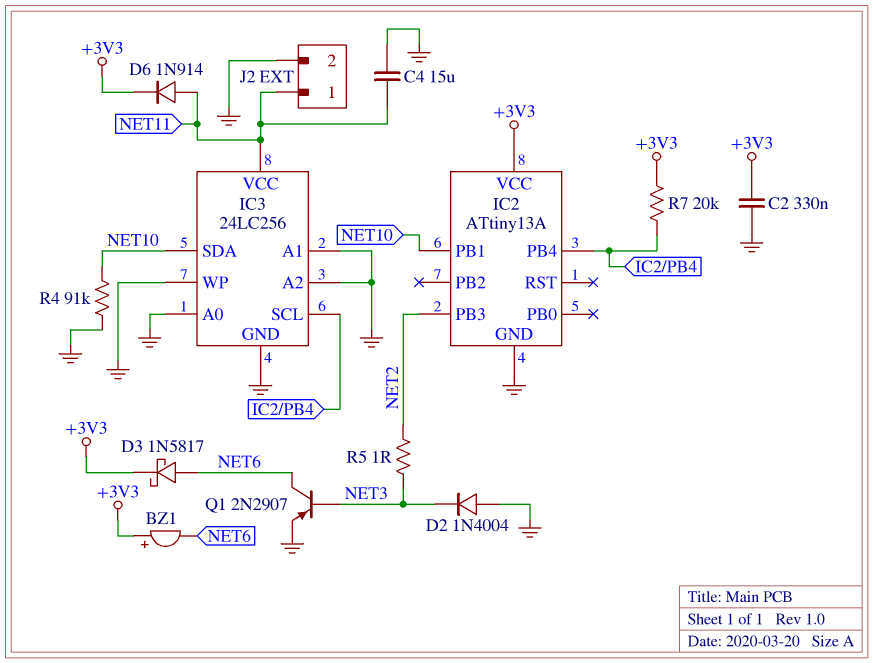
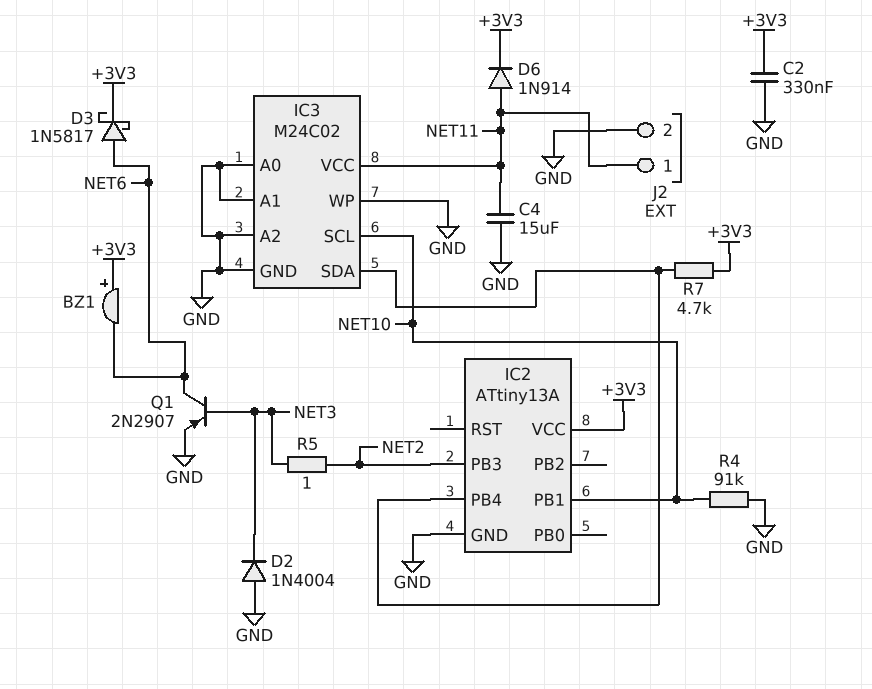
IC3: 24LC256 -> M24C02
IC3 pin SCL: IC2/PB4 -> NET10
IC3 pin SDA: NET10 -> IC2/PB4
R7: 20k (+3V3, IC2/PB4) -> 4.7k (+3V3, IC2/PB4)

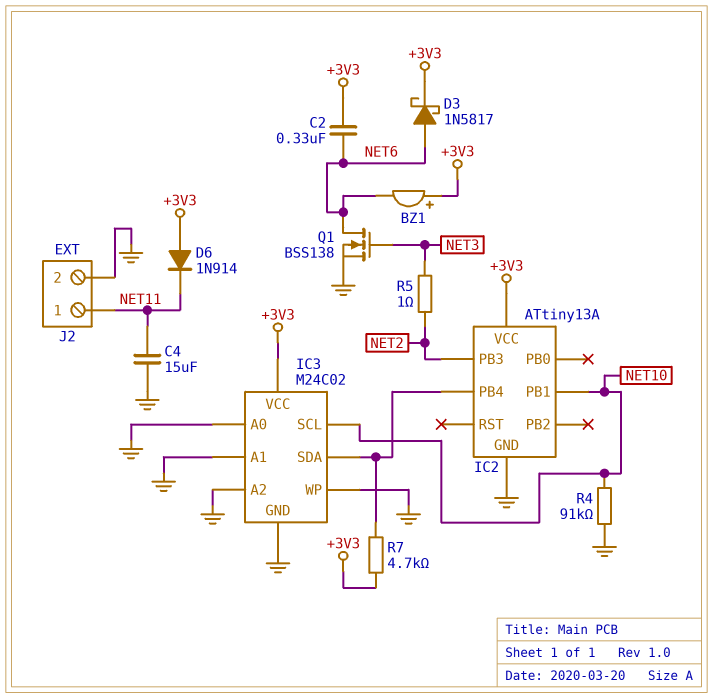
C2: 330nF (+3V3, GND) -> 330nF (+3V3, NET6)
D2: diode 1N4004 (A GND, K NET3) -> none
D6: diode 1N914 (A NET11, K +3V3) -> diode 1N914 (A +3V3, K NET11)
IC3 pin VCC: NET11 -> +3V3
Q1: PNP 2N2907 (B NET3, C NET6, E GND) -> NMOS BSS138 (G NET3, D NET6, S GND)

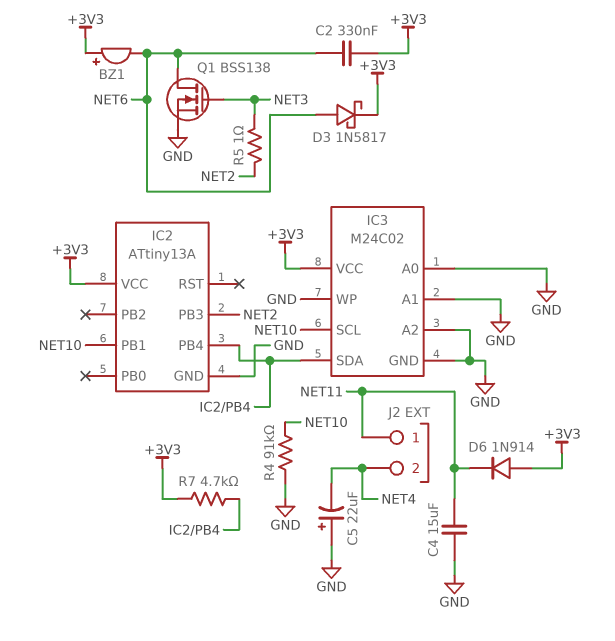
C5: none -> 22uF (plus GND, minus NET4)
J2 pin 2: GND -> NET4

